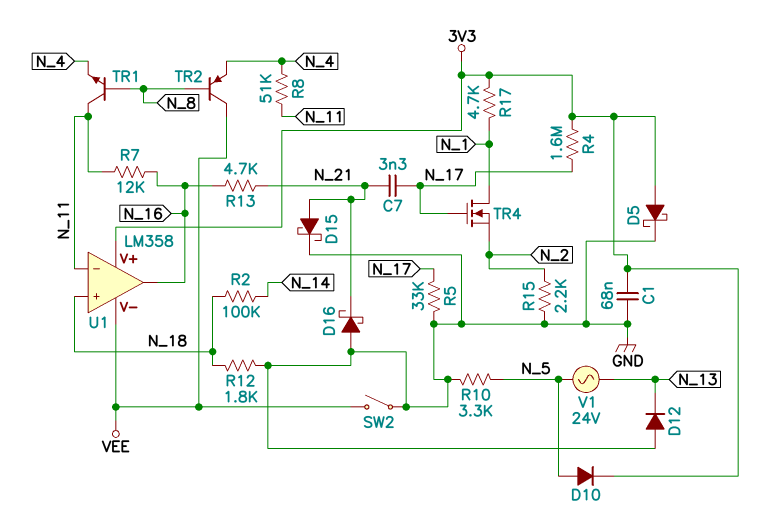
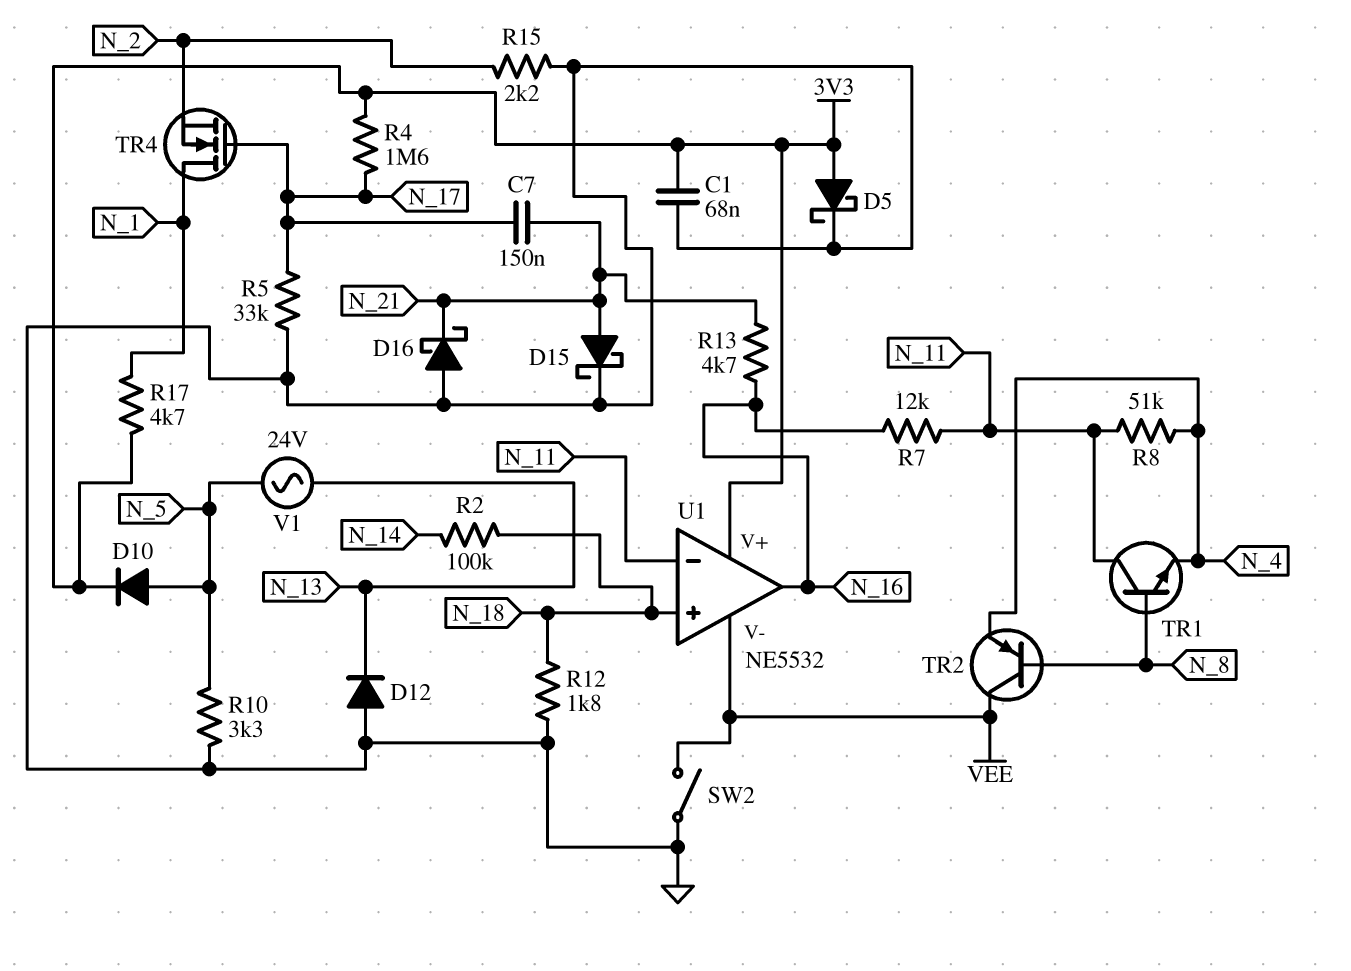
C7: 3.3nF (N_17, N_21) -> 150nF (N_17, N_21)
U1: LM358 -> NE5532

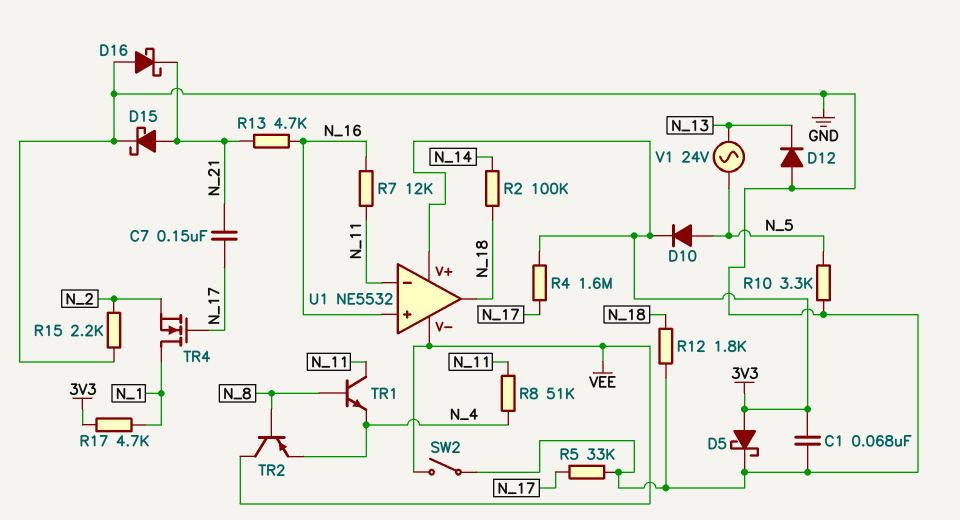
U1 pin in+: N_18 -> N_16
U1 pin out: N_16 -> N_18

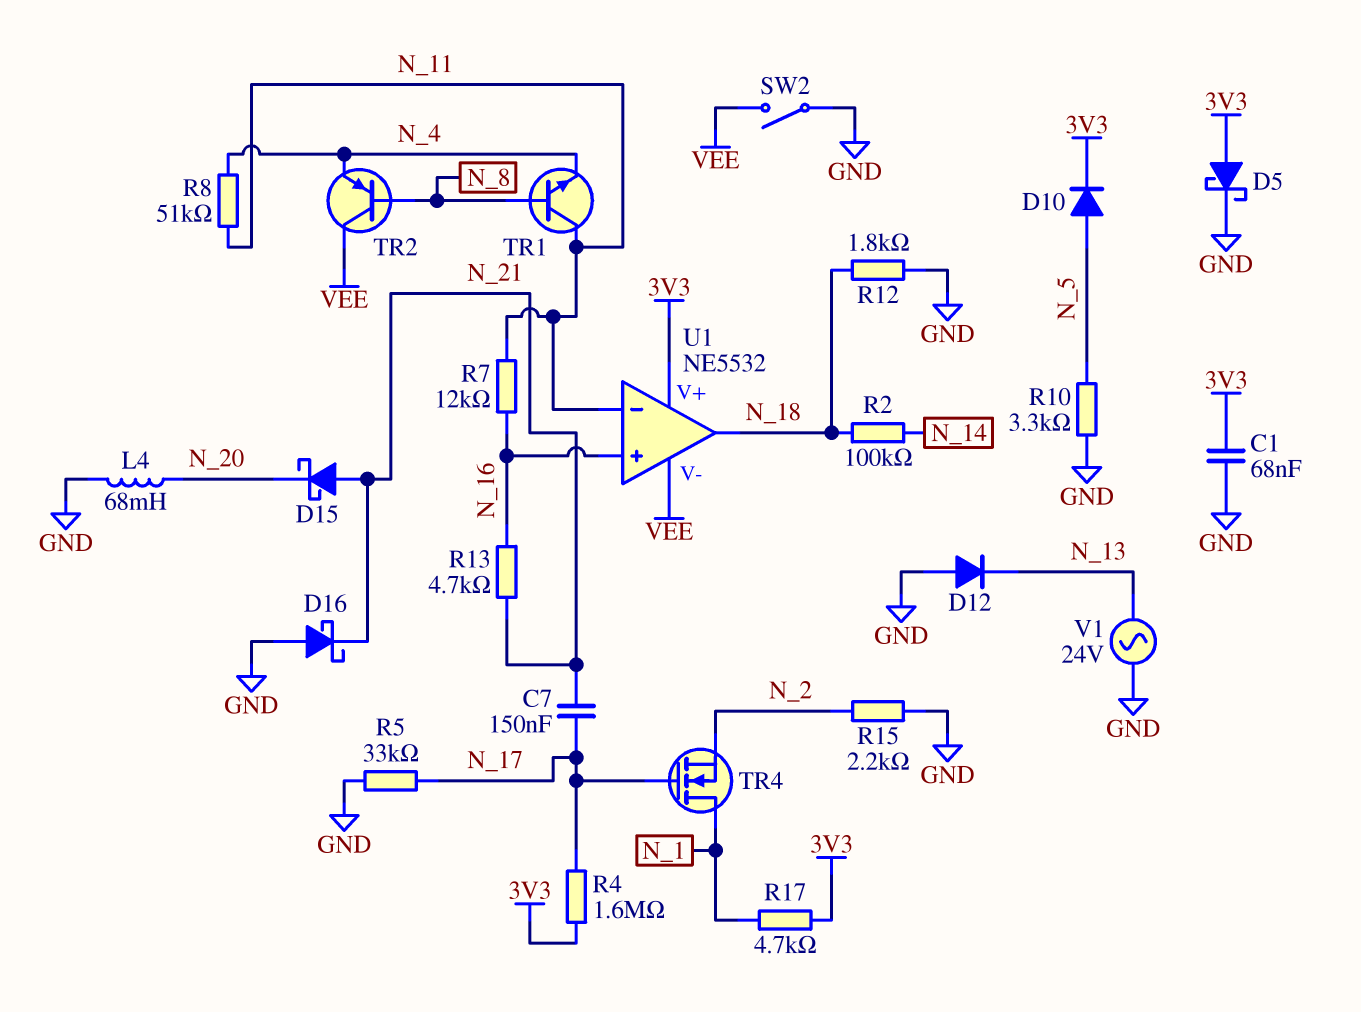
D15: schottky (A N_21, K GND) -> schottky (A N_21, K N_20)
L4: none -> 68mH (GND, N_20)
V1: AC 24V (N_5, N_13) -> AC 24V (GND, N_13)

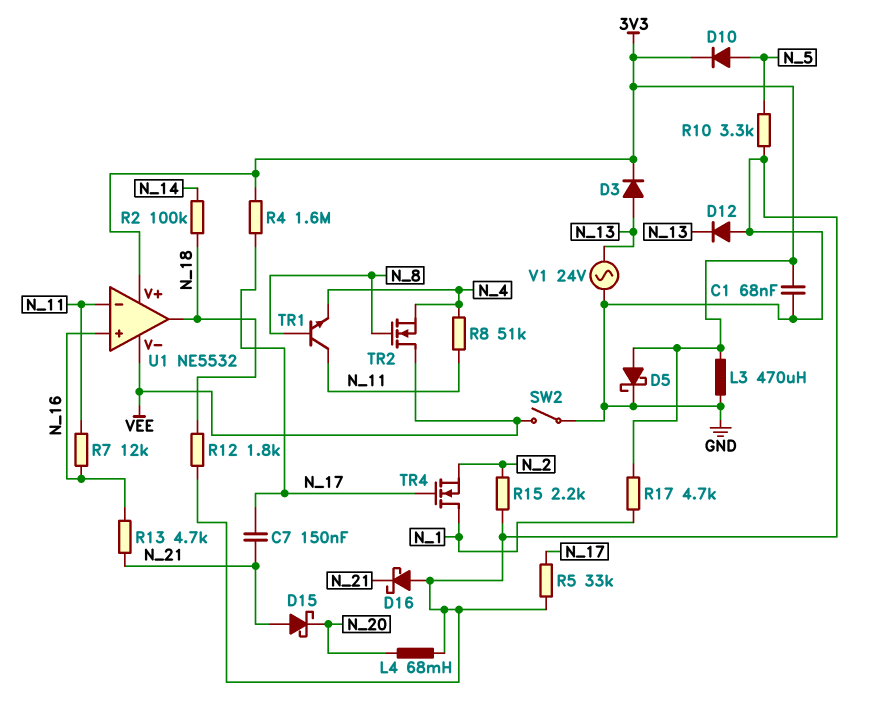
D3: none -> diode (A N_13, K 3V3)
L3: none -> 470uH (3V3, GND)
TR2: PNP (B N_8, C VEE, E N_4) -> NMOS (G N_8, D VEE, S N_4)

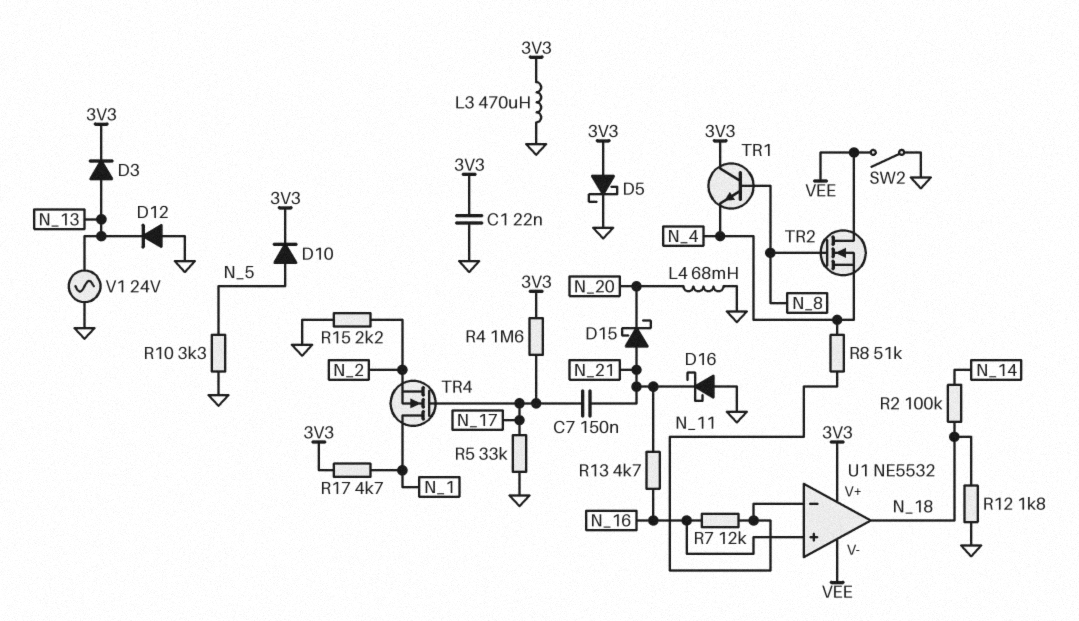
C1: 68nF (3V3, GND) -> 22nF (3V3, GND)
TR1: NPN (B N_8, C N_11, E N_4) -> NPN (B N_8, C 3V3, E N_4)

